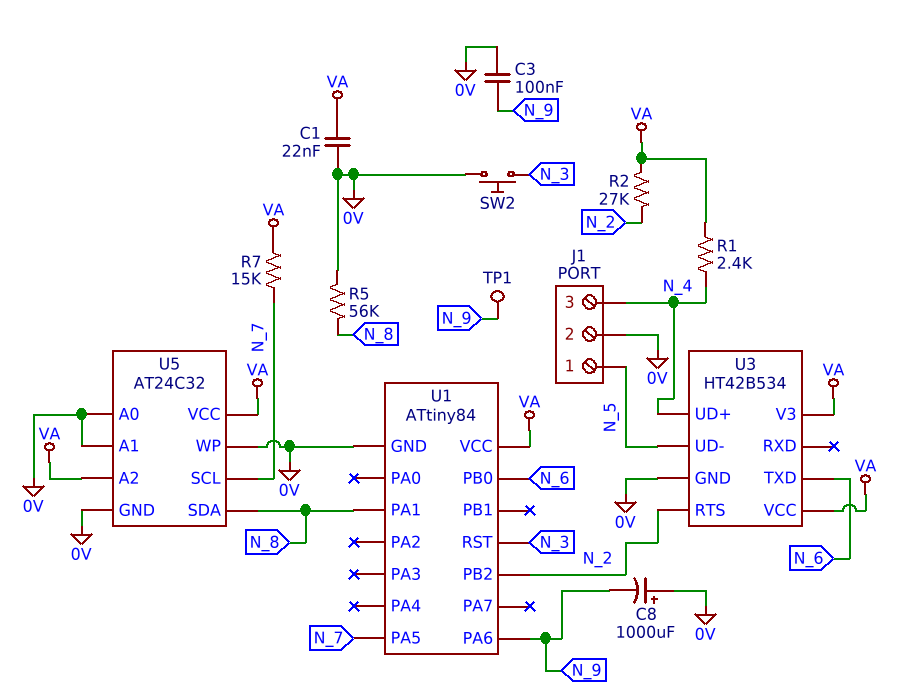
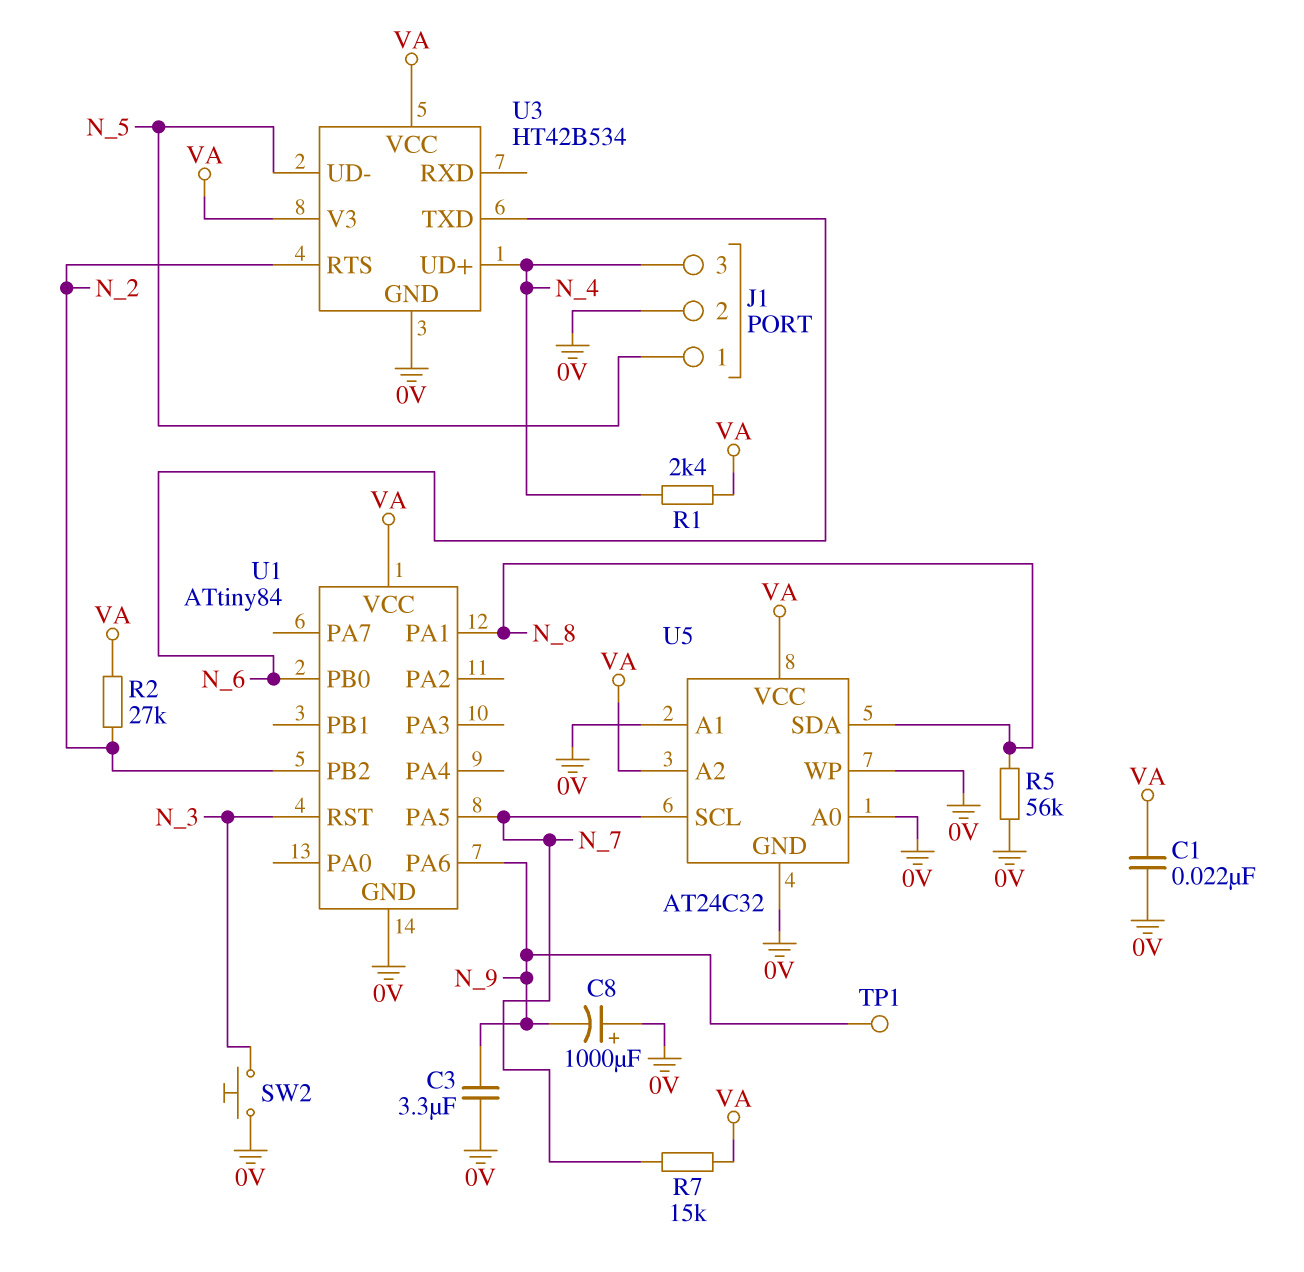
C3: 100nF (0V, N_9) -> 3.3uF (0V, N_9)

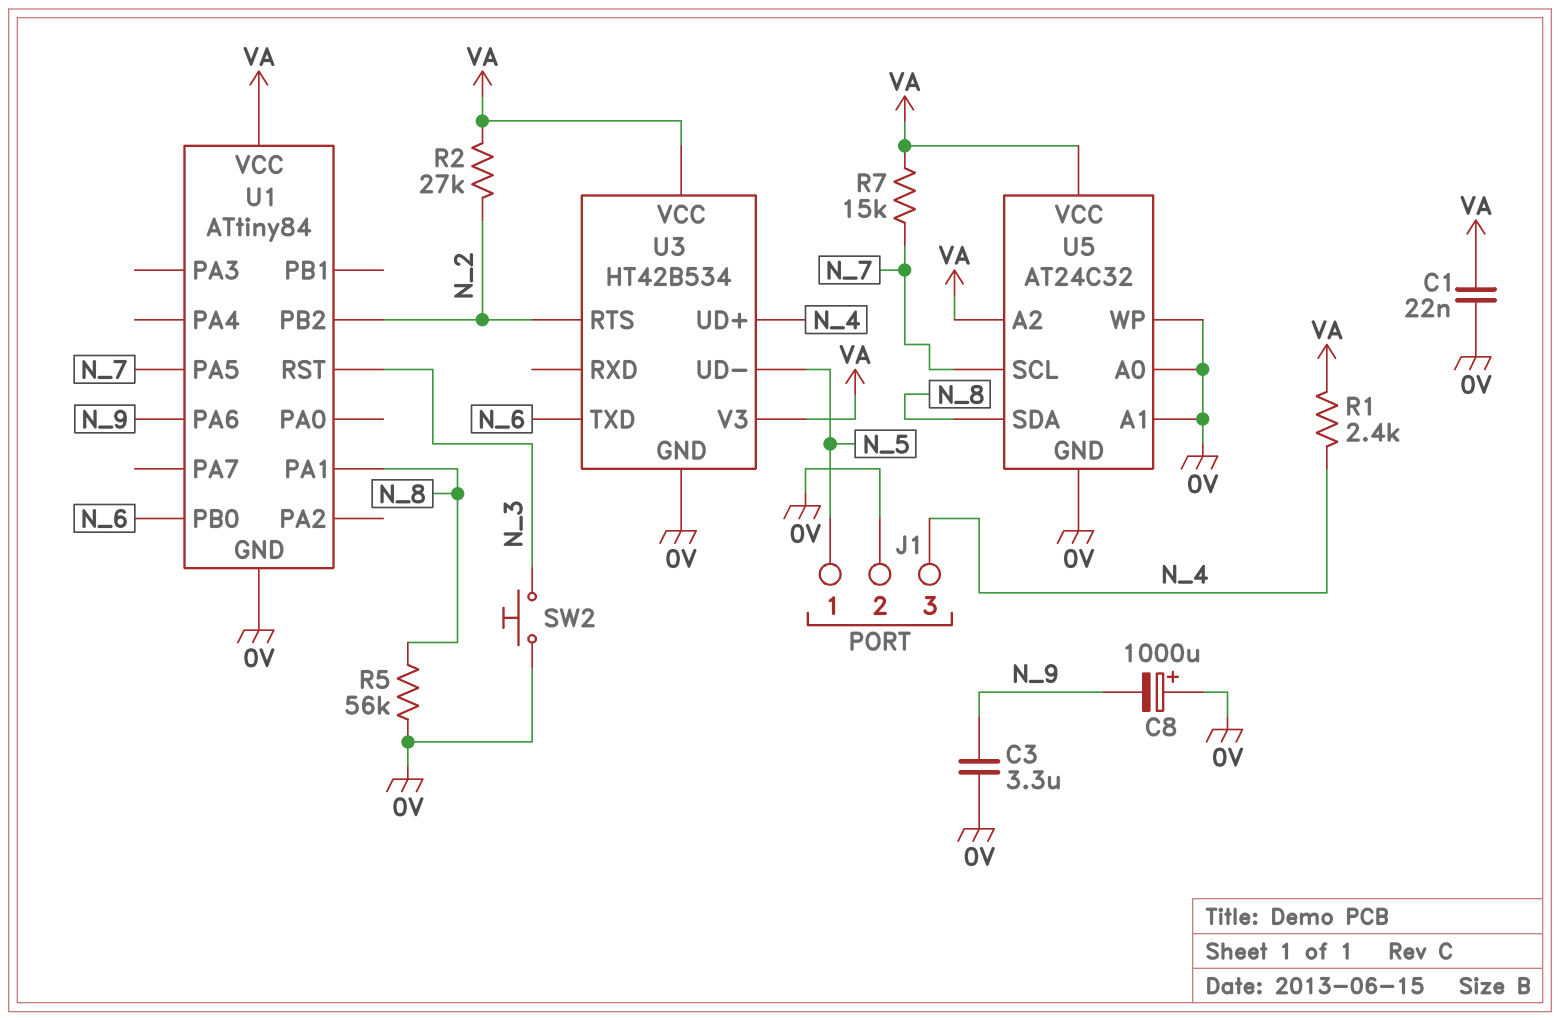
TP1: test point (N_9) -> none

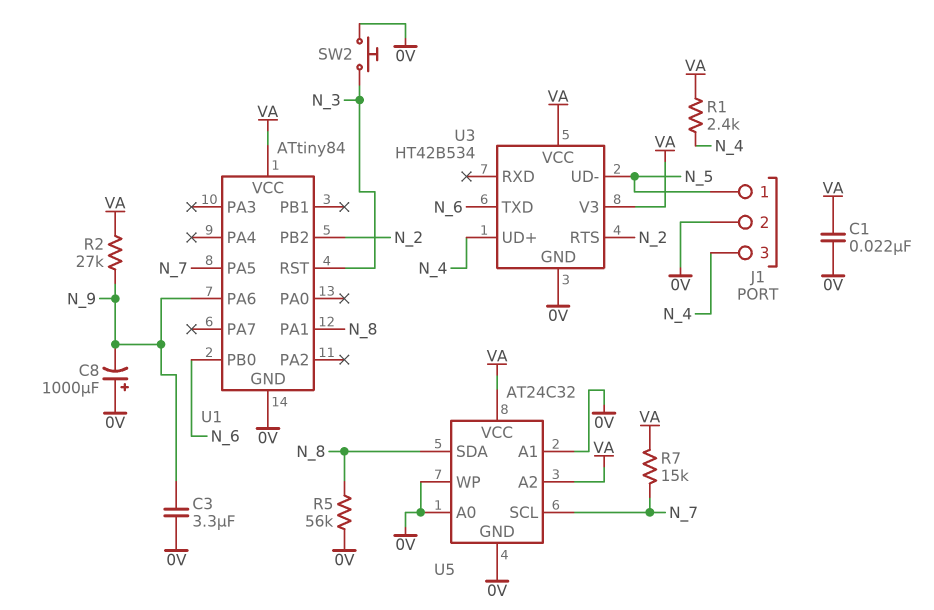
R2: 27k (N_2, VA) -> 27k (N_9, VA)

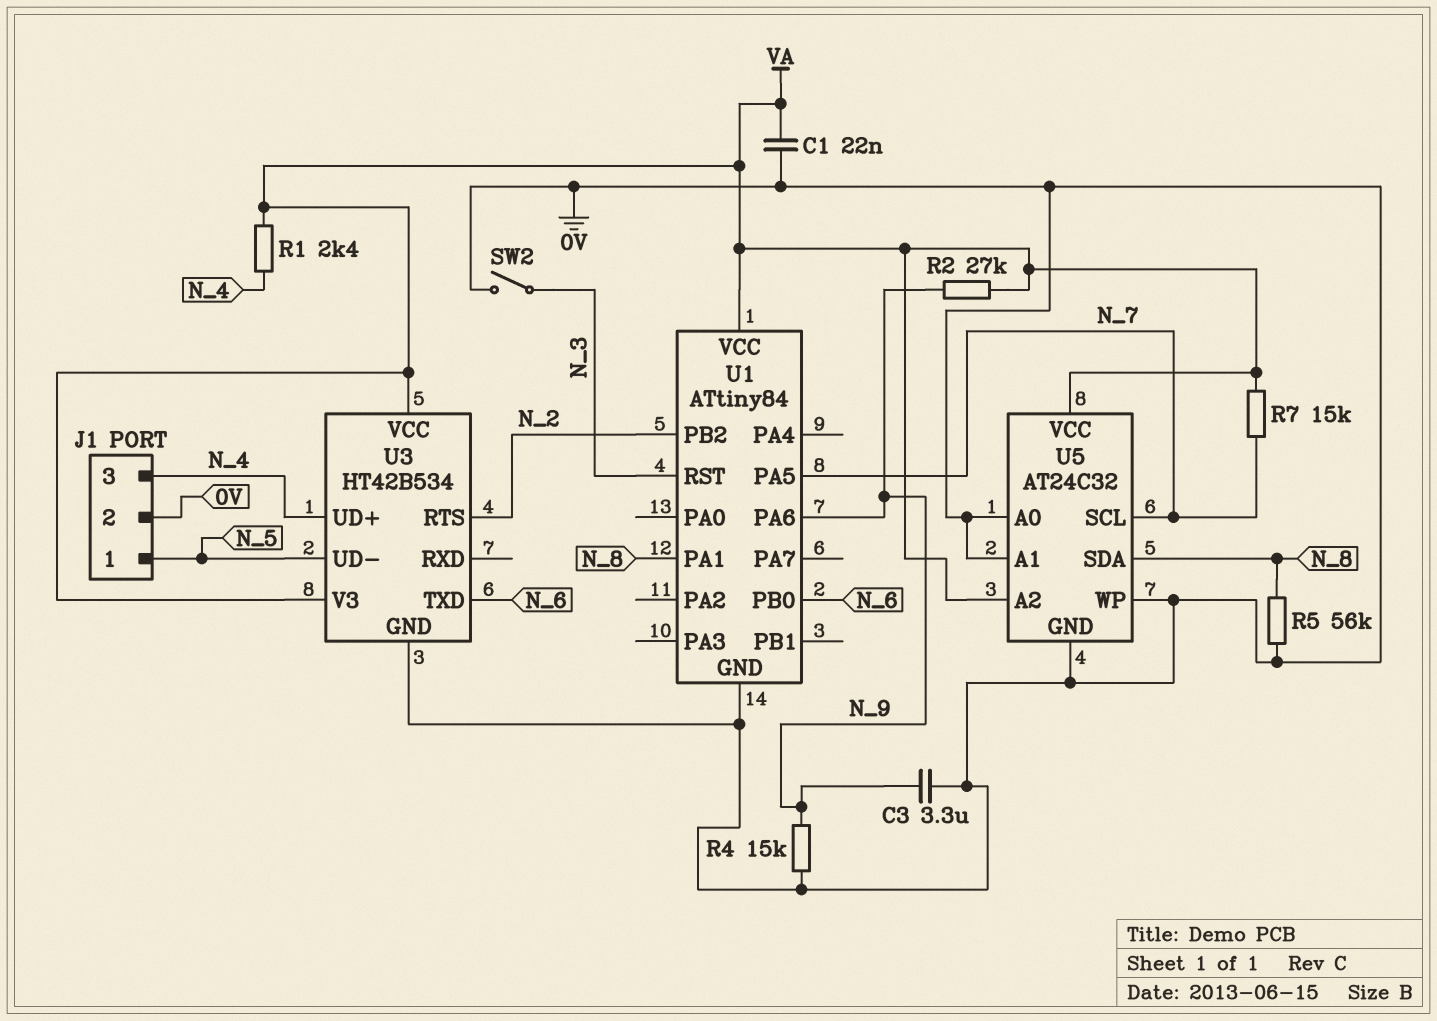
C8: 1000uF (plus 0V, minus N_9) -> none
R4: none -> 15k (0V, N_9)
SW2: button (0V, N_3) -> switch (0V, N_3)

